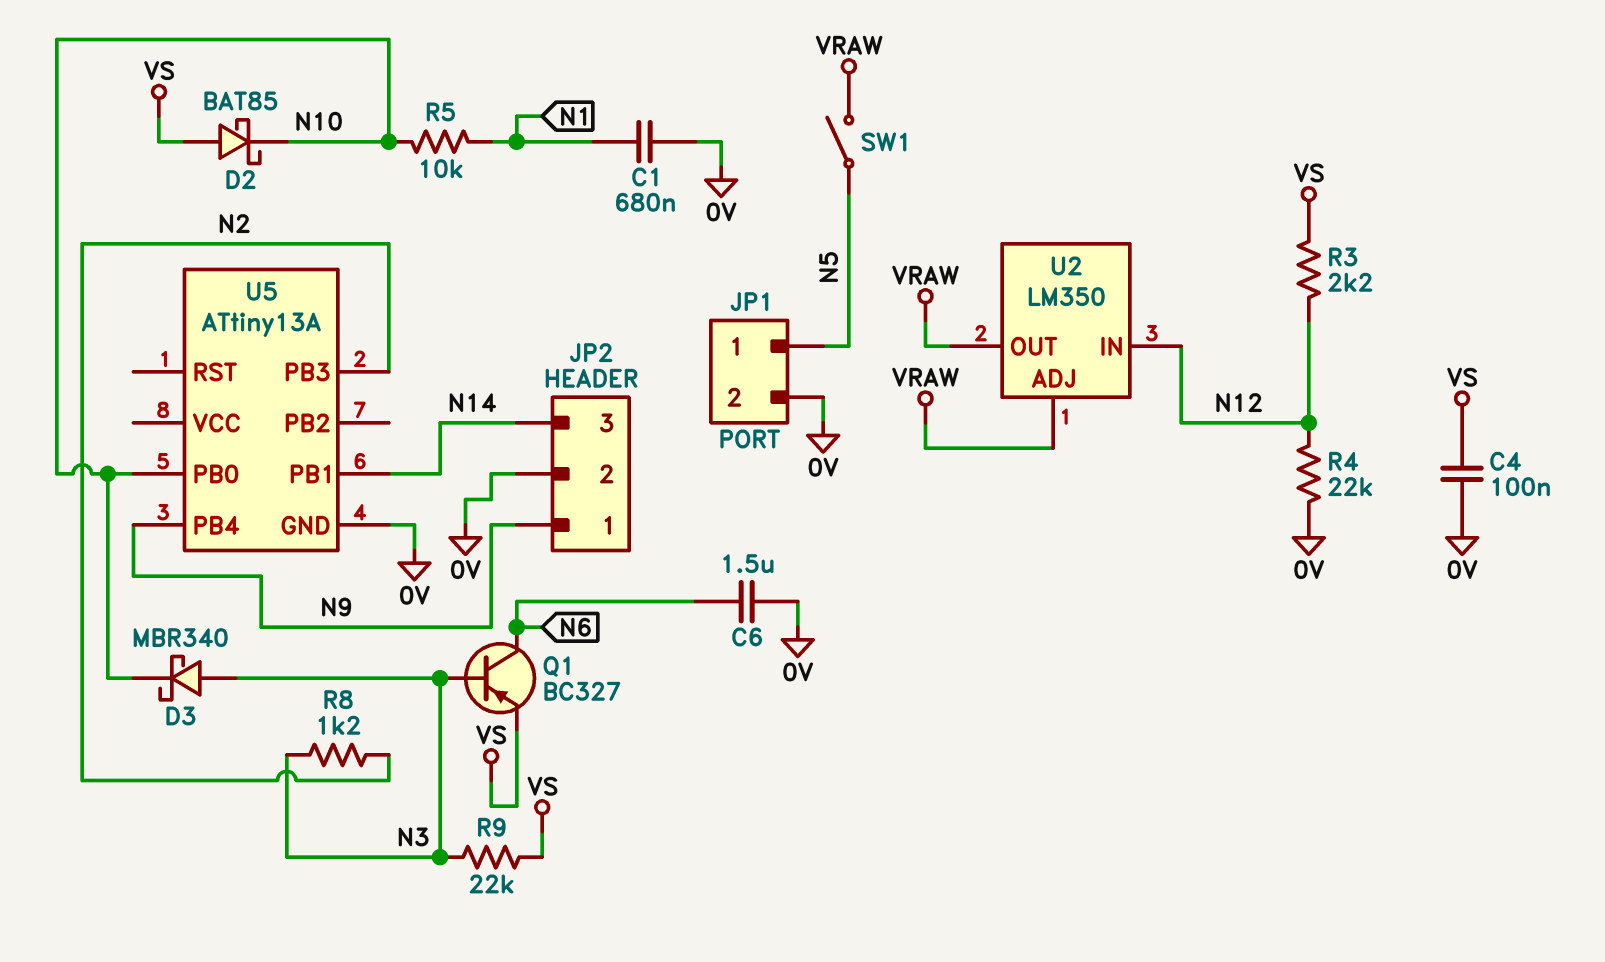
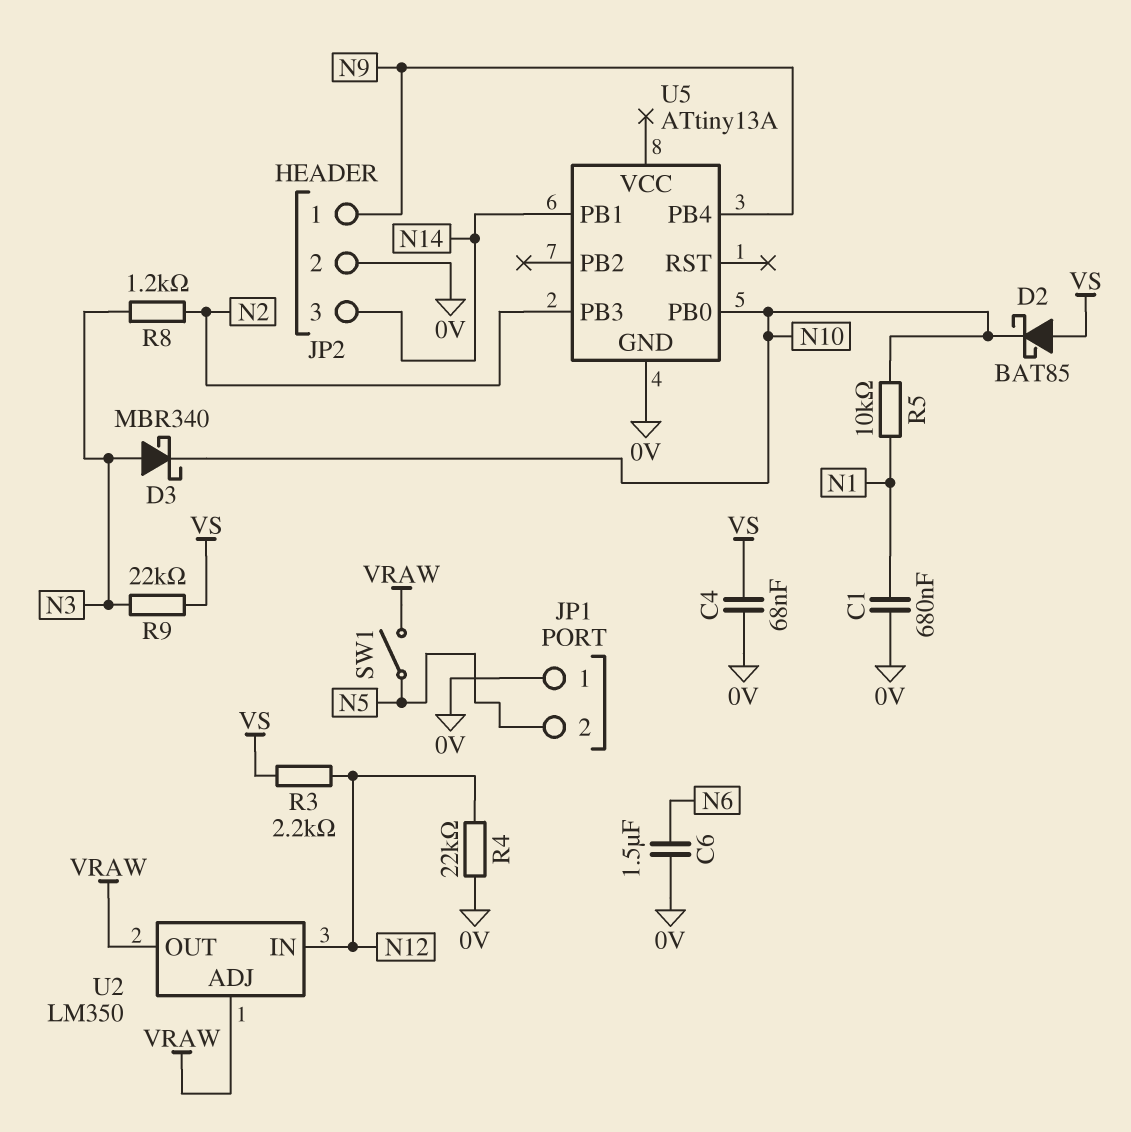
C4: 100nF (0V, VS) -> 68nF (0V, VS)
JP1 pin 1: N5 -> 0V
JP1 pin 2: 0V -> N5
Q1: PNP BC327 (B N3, C N6, E VS) -> none

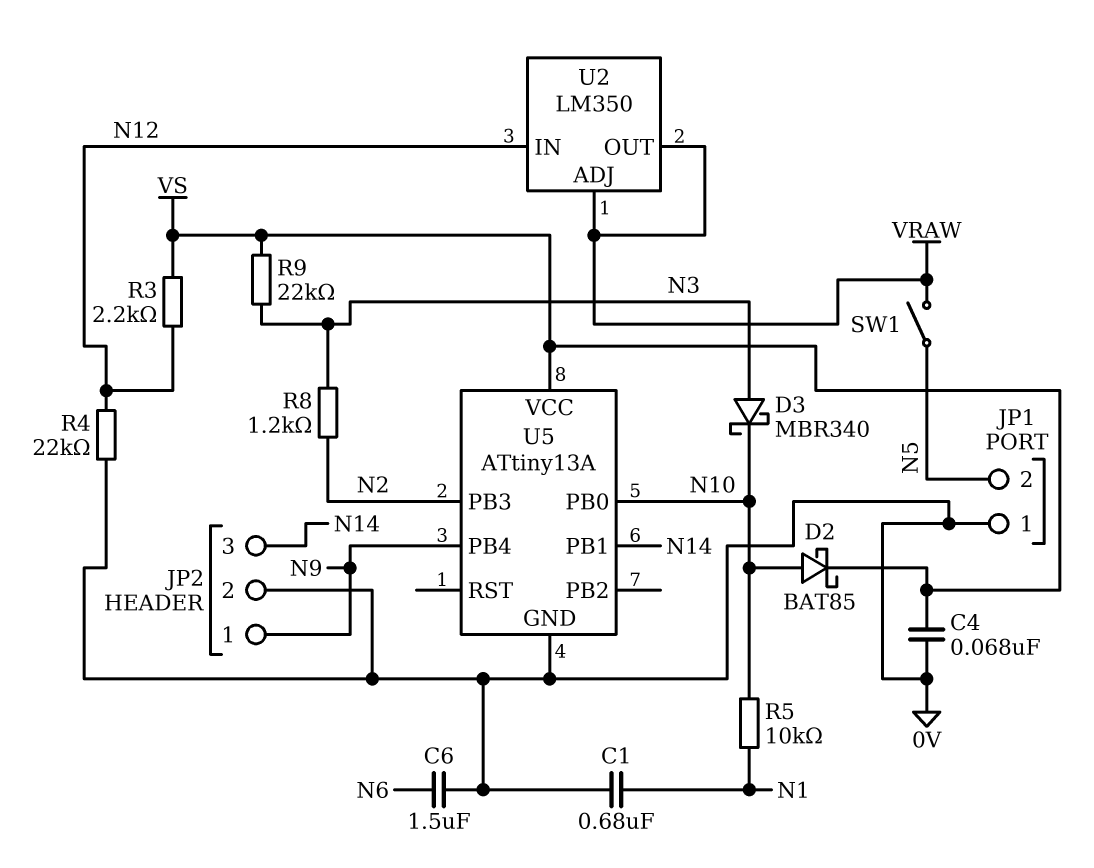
D2: schottky BAT85 (A VS, K N10) -> schottky BAT85 (A N10, K VS)
U5 pin VCC: none -> VS

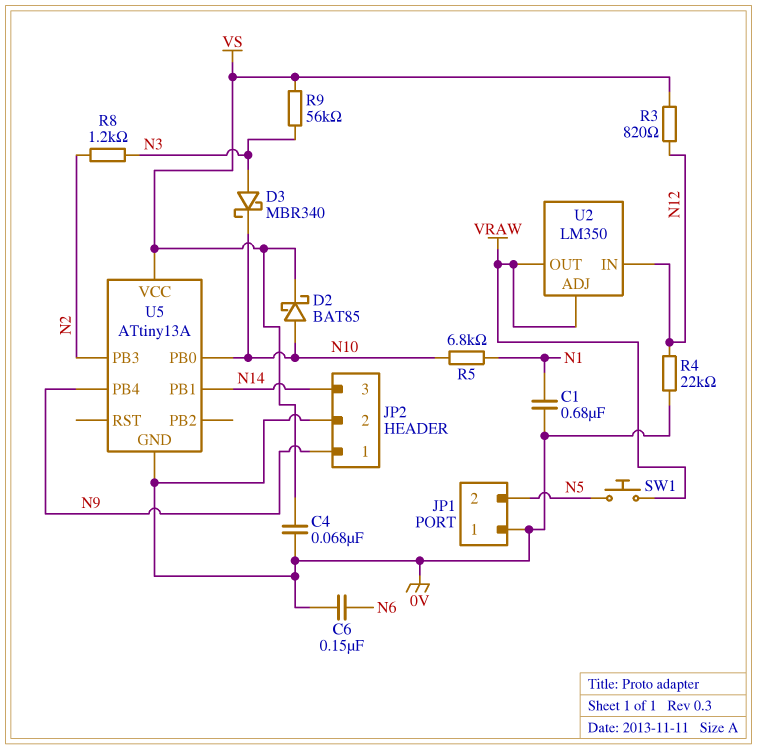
C6: 1.5uF (0V, N6) -> 150nF (0V, N6)
R3: 2.2k (N12, VS) -> 820 (N12, VS)
R5: 10k (N1, N10) -> 6.8k (N1, N10)
R9: 22k (N3, VS) -> 56k (N3, VS)
SW1: switch (N5, VRAW) -> button (N5, VRAW)

